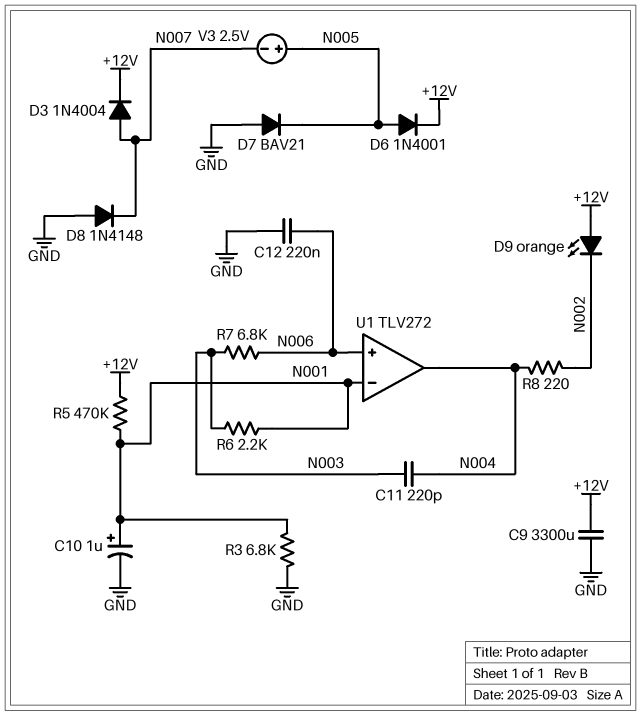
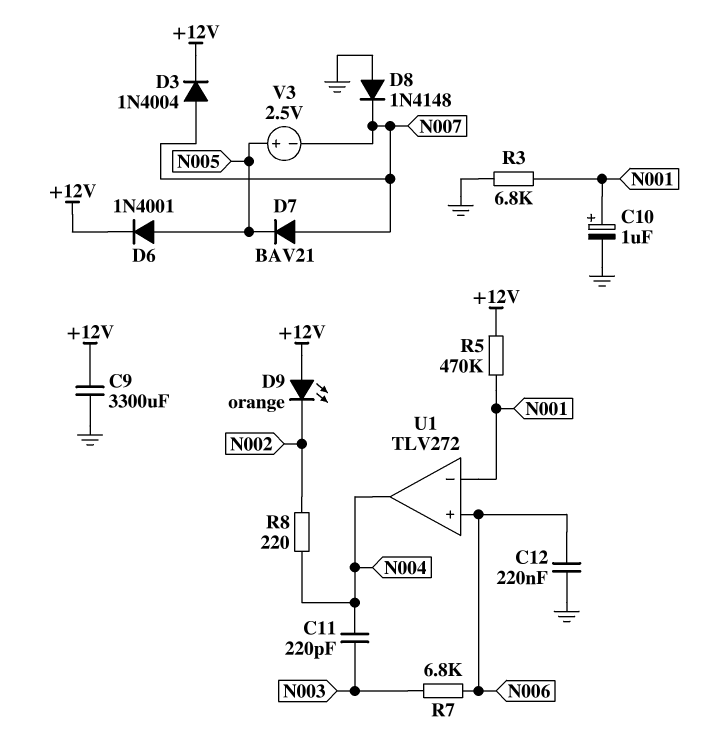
D7: diode BAV21 (A GND, K N005) -> diode BAV21 (A N007, K N005)
R6: 2.2k (N001, N003) -> none

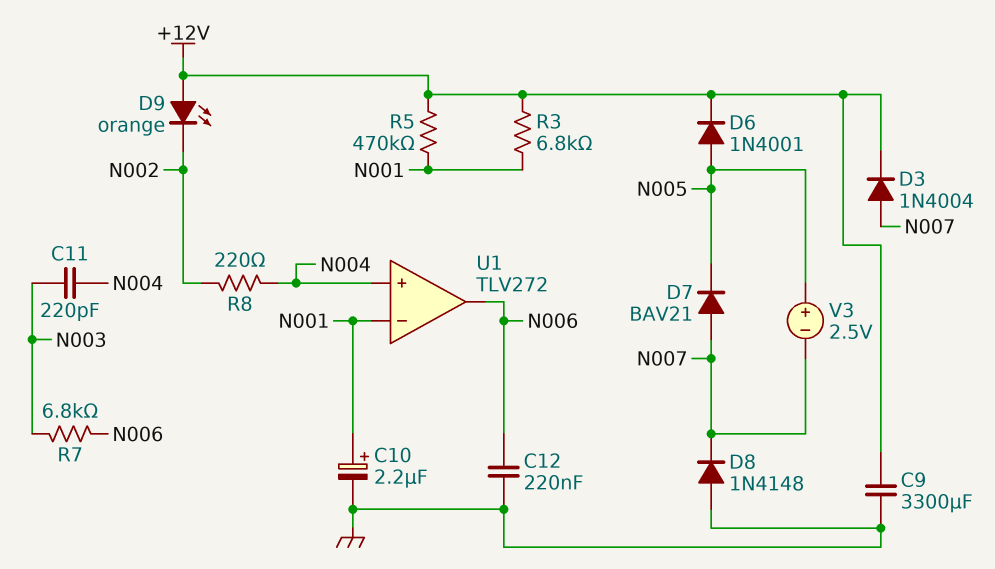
C10: 1uF (plus N001, minus GND) -> 2.2uF (plus N001, minus GND)
R3: 6.8k (GND, N001) -> 6.8k (+12V, N001)
U1 pin in+: N006 -> N004
U1 pin out: N004 -> N006

